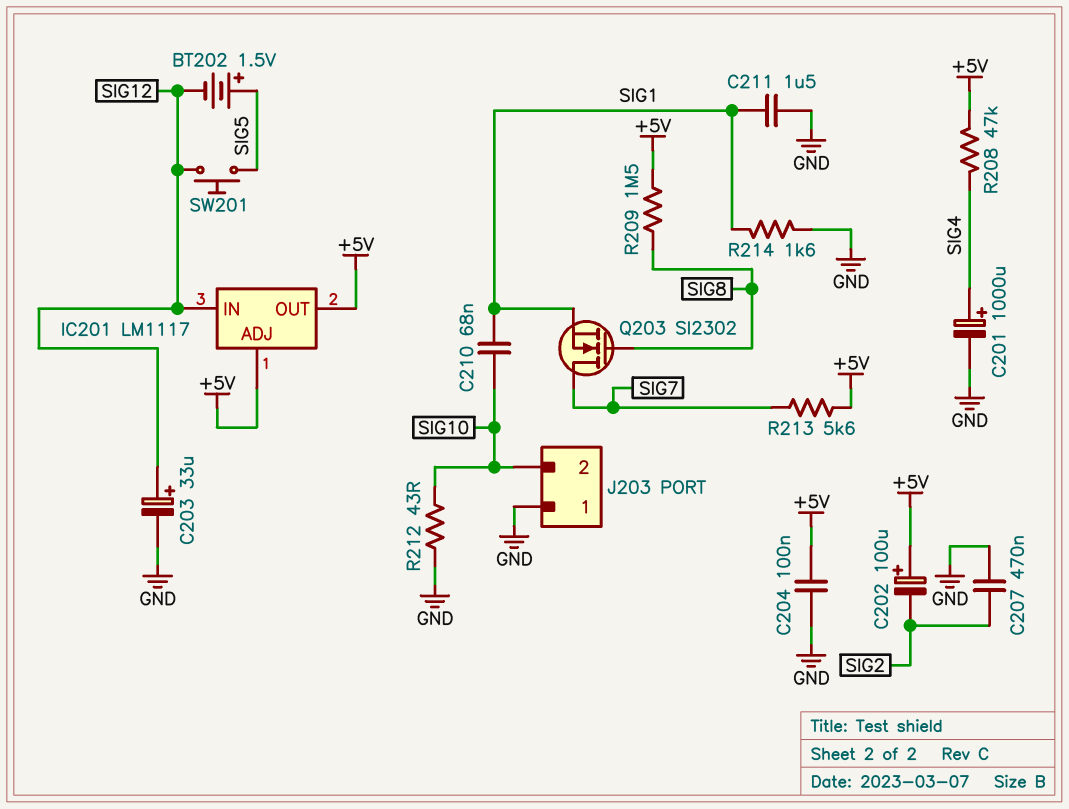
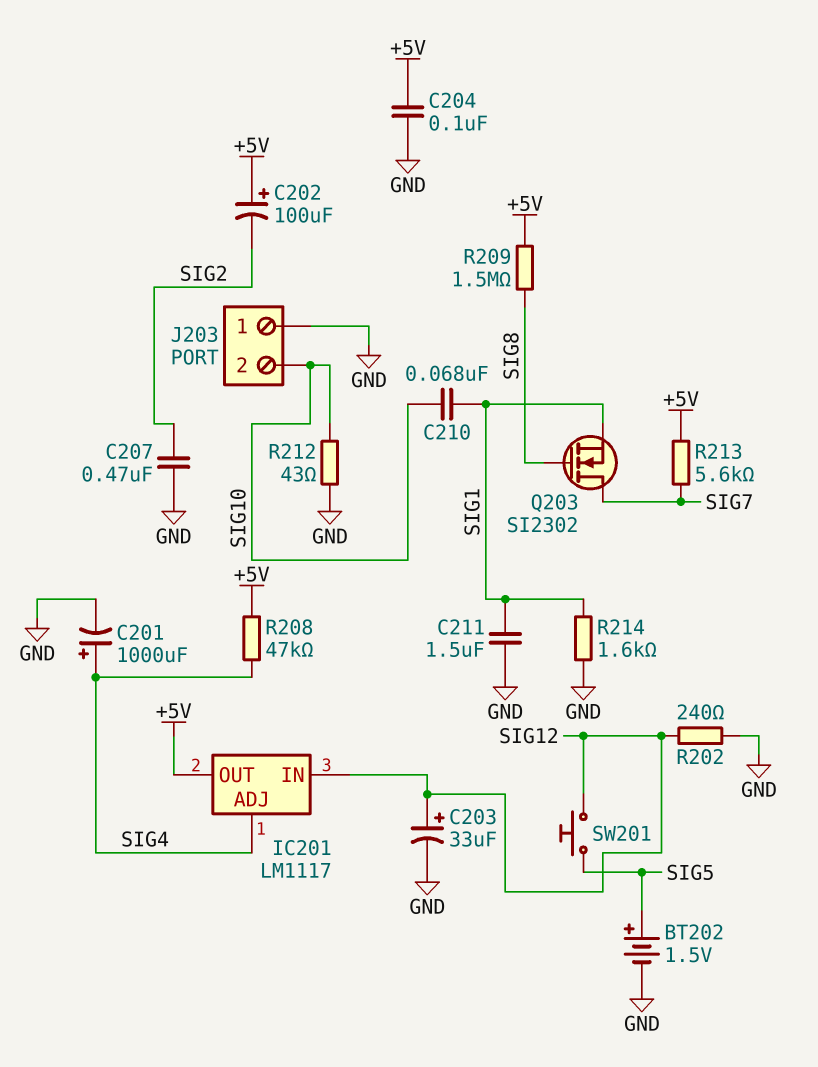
BT202: 1.5V (plus SIG5, minus SIG12) -> 1.5V (plus SIG5, minus GND)
IC201 pin ADJ: +5V -> SIG4
R202: none -> 240 (GND, SIG12)

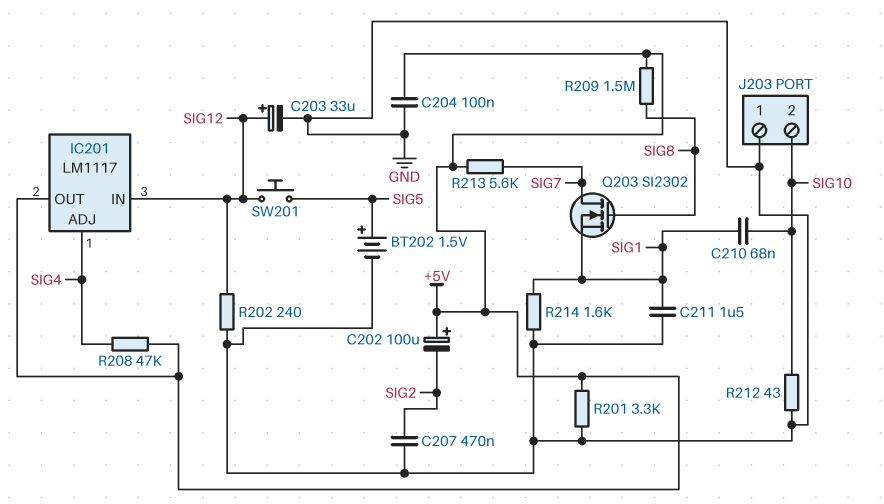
C201: 1000uF (plus SIG4, minus GND) -> none
R201: none -> 3.3k (+5V, GND)

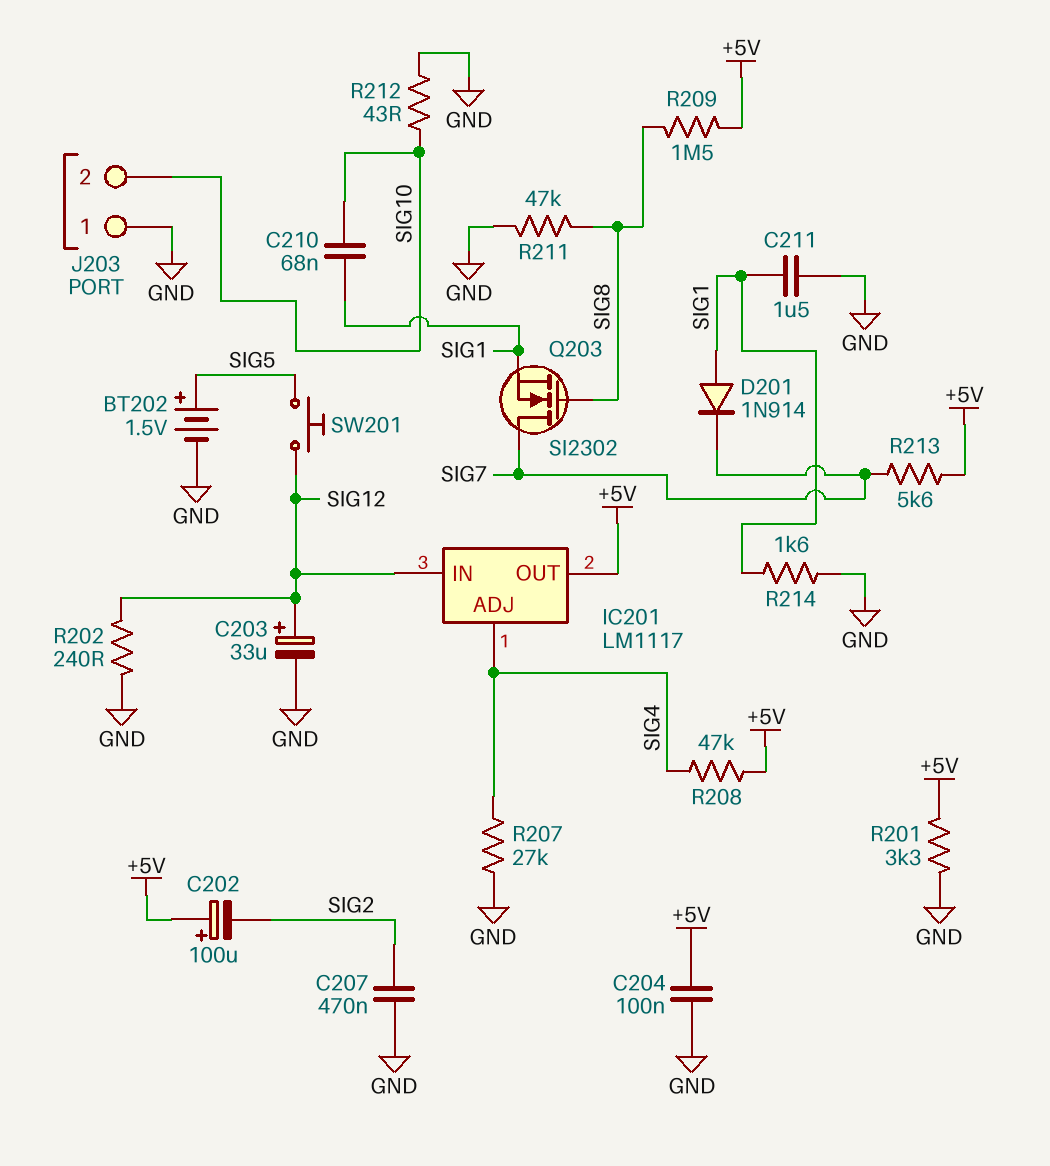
D201: none -> diode 1N914 (A SIG1, K SIG7)
R207: none -> 27k (GND, SIG4)
R211: none -> 47k (GND, SIG8)

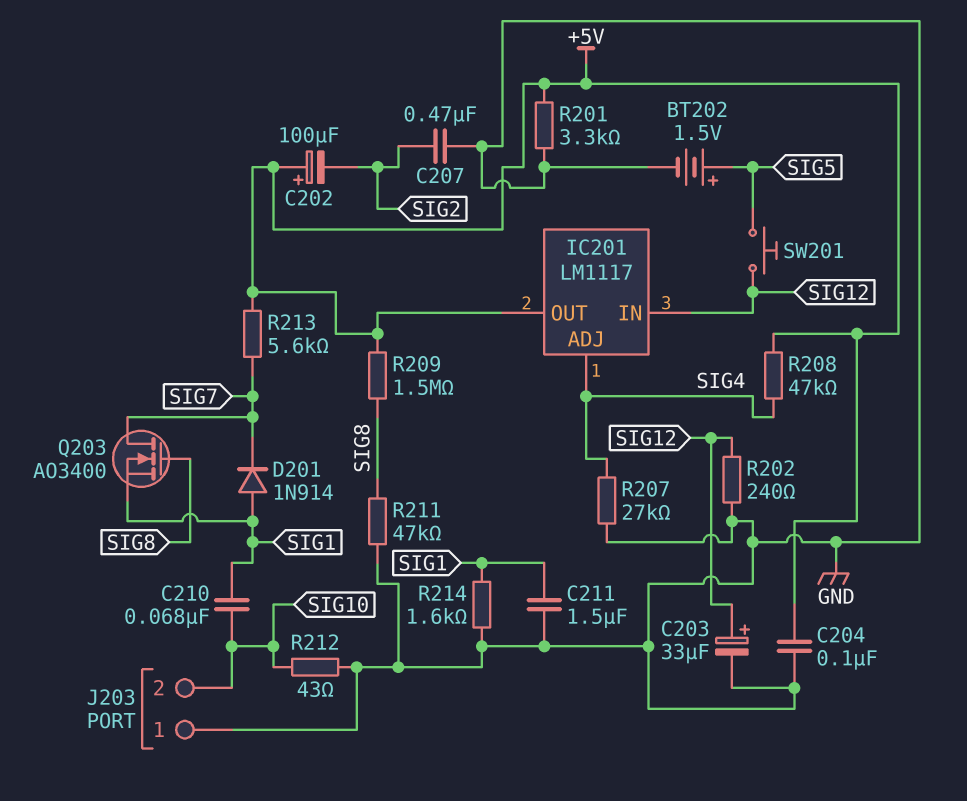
Q203: NMOS SI2302 (G SIG8, D SIG7, S SIG1) -> NMOS AO3400 (G SIG8, D SIG7, S SIG1)

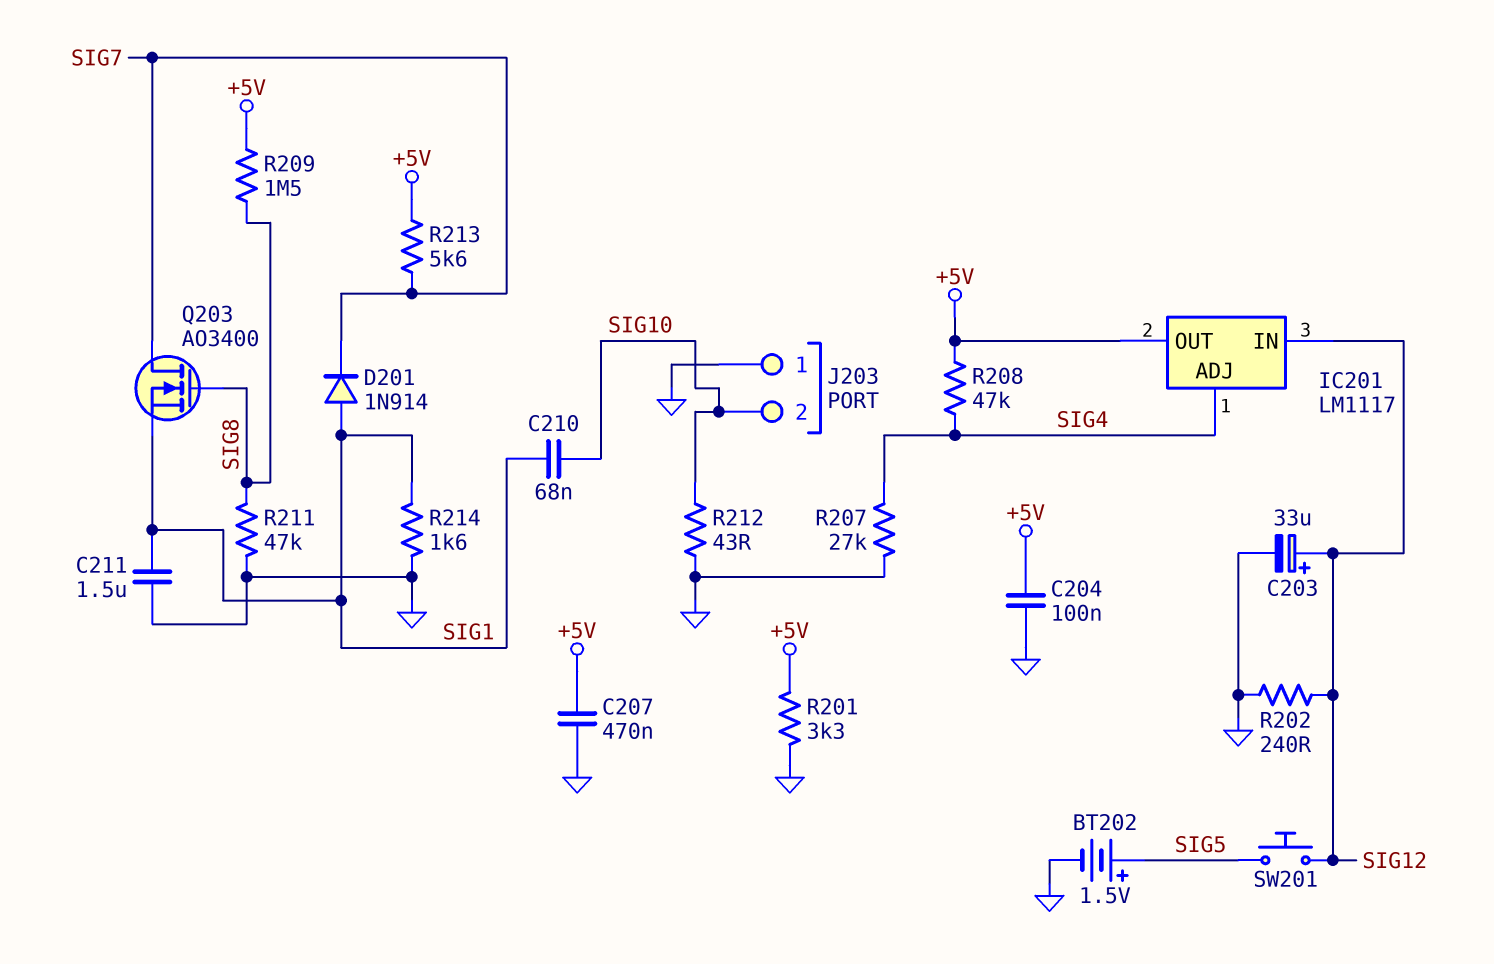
C202: 100uF (plus +5V, minus SIG2) -> none
C207: 470nF (GND, SIG2) -> 470nF (+5V, GND)

